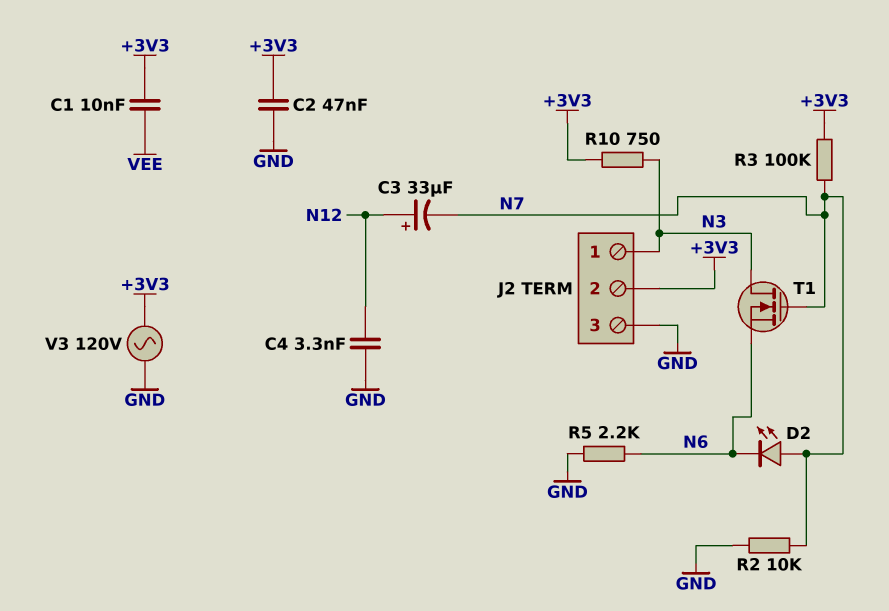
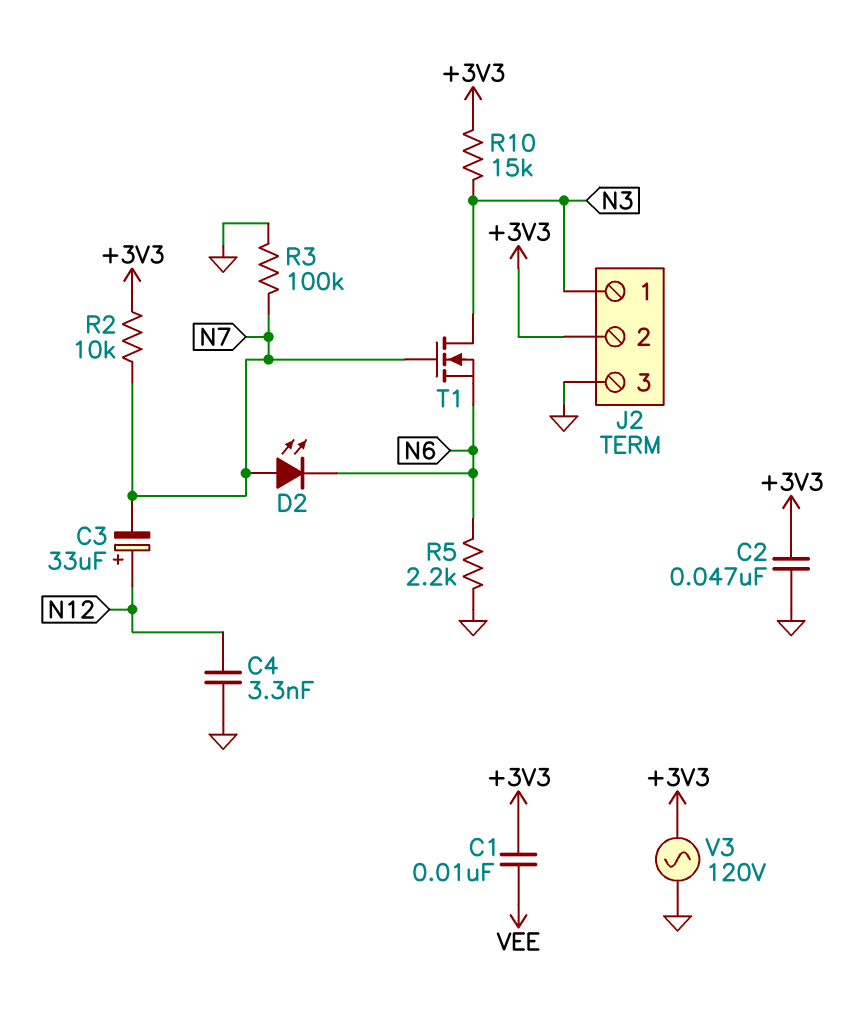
R2: 10k (GND, N7) -> 10k (+3V3, N7)
R3: 100k (+3V3, N7) -> 100k (GND, N7)
R10: 750 (+3V3, N3) -> 15k (+3V3, N3)

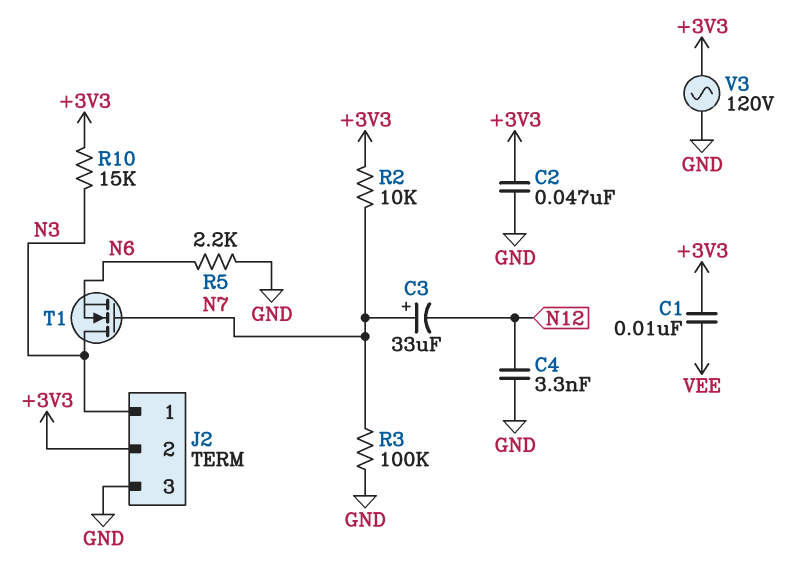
C3: 33uF (plus N12, minus N7) -> 33uF (plus N7, minus N12)
D2: LED (A N7, K N6) -> none

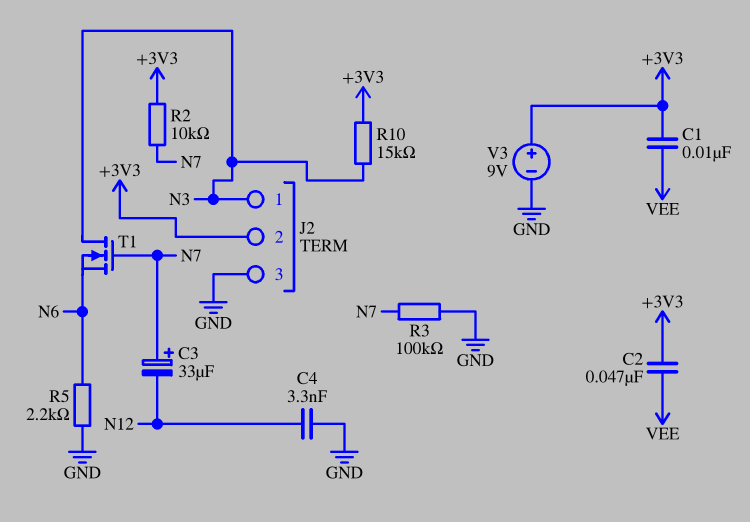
C2: 47nF (+3V3, GND) -> 47nF (+3V3, VEE)
V3: AC 120V (+3V3, GND) -> 9V (plus +3V3, minus GND)

